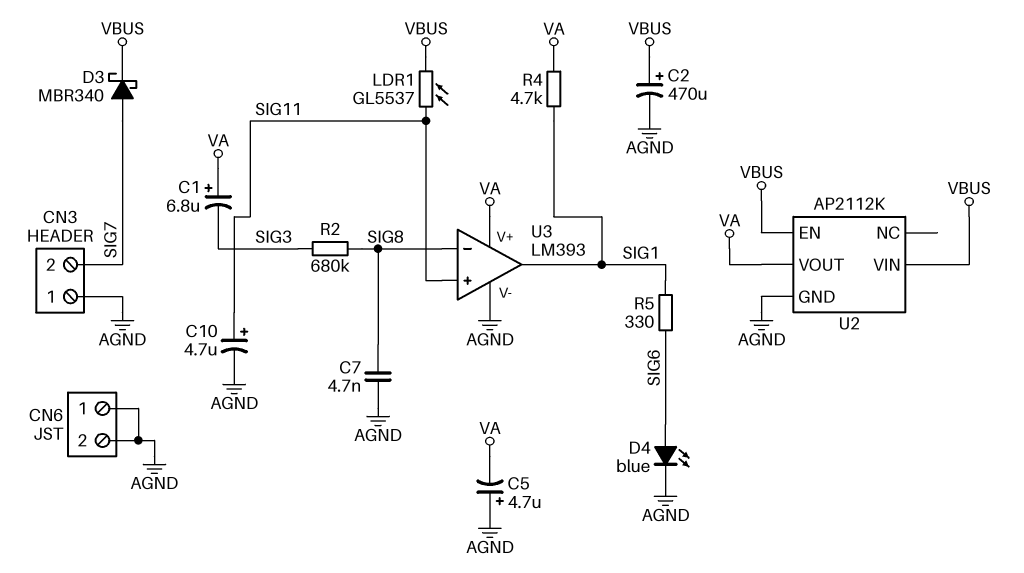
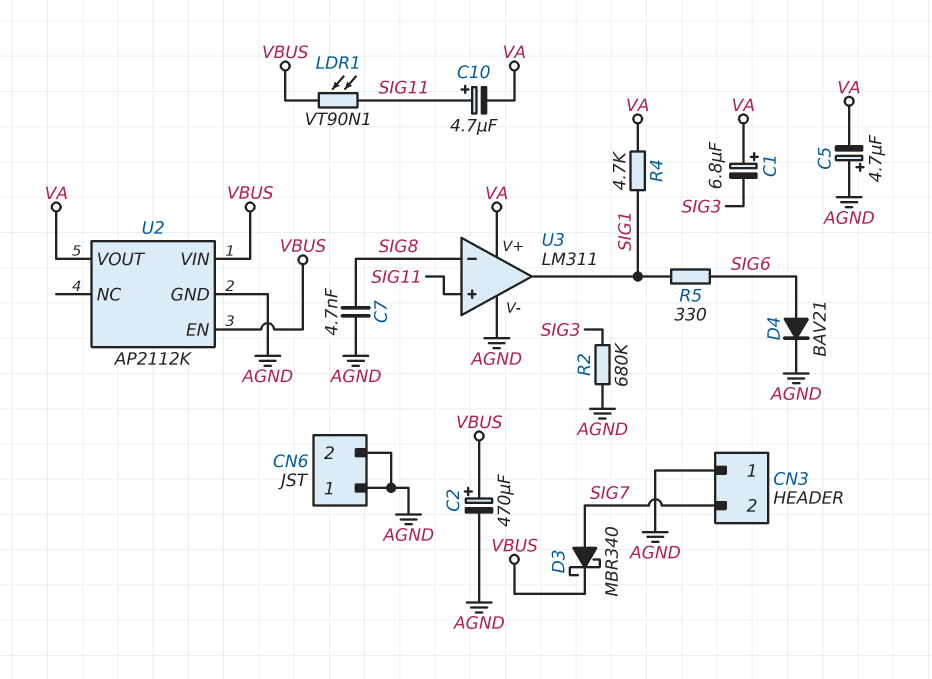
C10: 4.7uF (plus SIG11, minus AGND) -> 4.7uF (plus SIG11, minus VA)
D4: LED blue (A SIG6, K AGND) -> diode BAV21 (A SIG6, K AGND)
LDR1: GL5537 (SIG11, VBUS) -> VT90N1 (SIG11, VBUS)
R2: 680k (SIG3, SIG8) -> 680k (AGND, SIG3)
U3: LM393 -> LM311

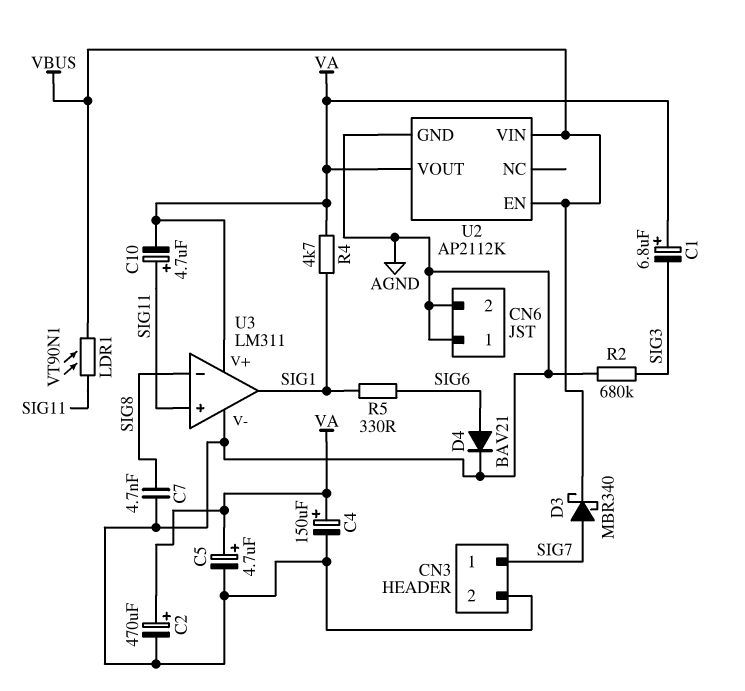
C2: 470uF (plus VBUS, minus AGND) -> 470uF (plus VA, minus AGND)
C4: none -> 150uF (plus VA, minus AGND)
C5: 4.7uF (plus AGND, minus VA) -> 4.7uF (plus VA, minus AGND)
CN3 pin 1: AGND -> SIG7
CN3 pin 2: SIG7 -> AGND

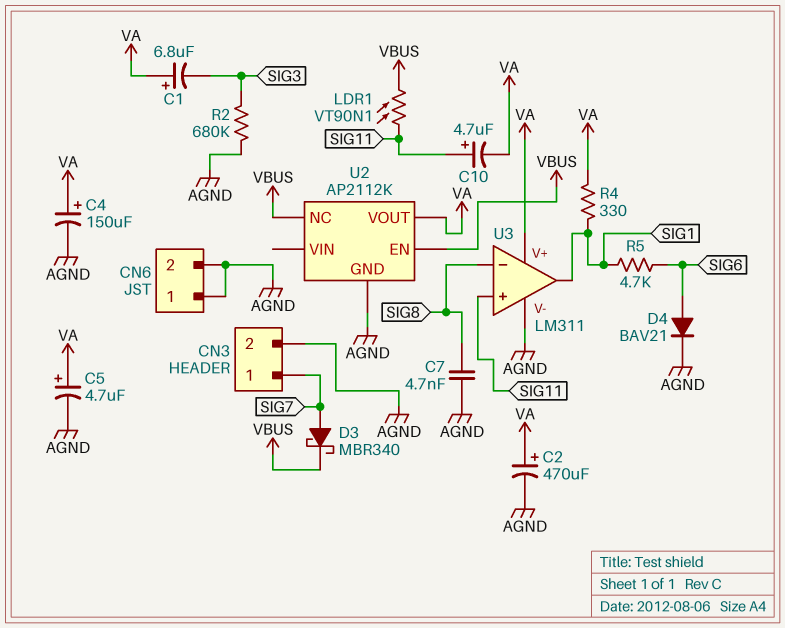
R4: 4.7k (SIG1, VA) -> 330 (SIG1, VA)
R5: 330 (SIG1, SIG6) -> 4.7k (SIG1, SIG6)
U2 pin NC: none -> VBUS
U2 pin VIN: VBUS -> none

